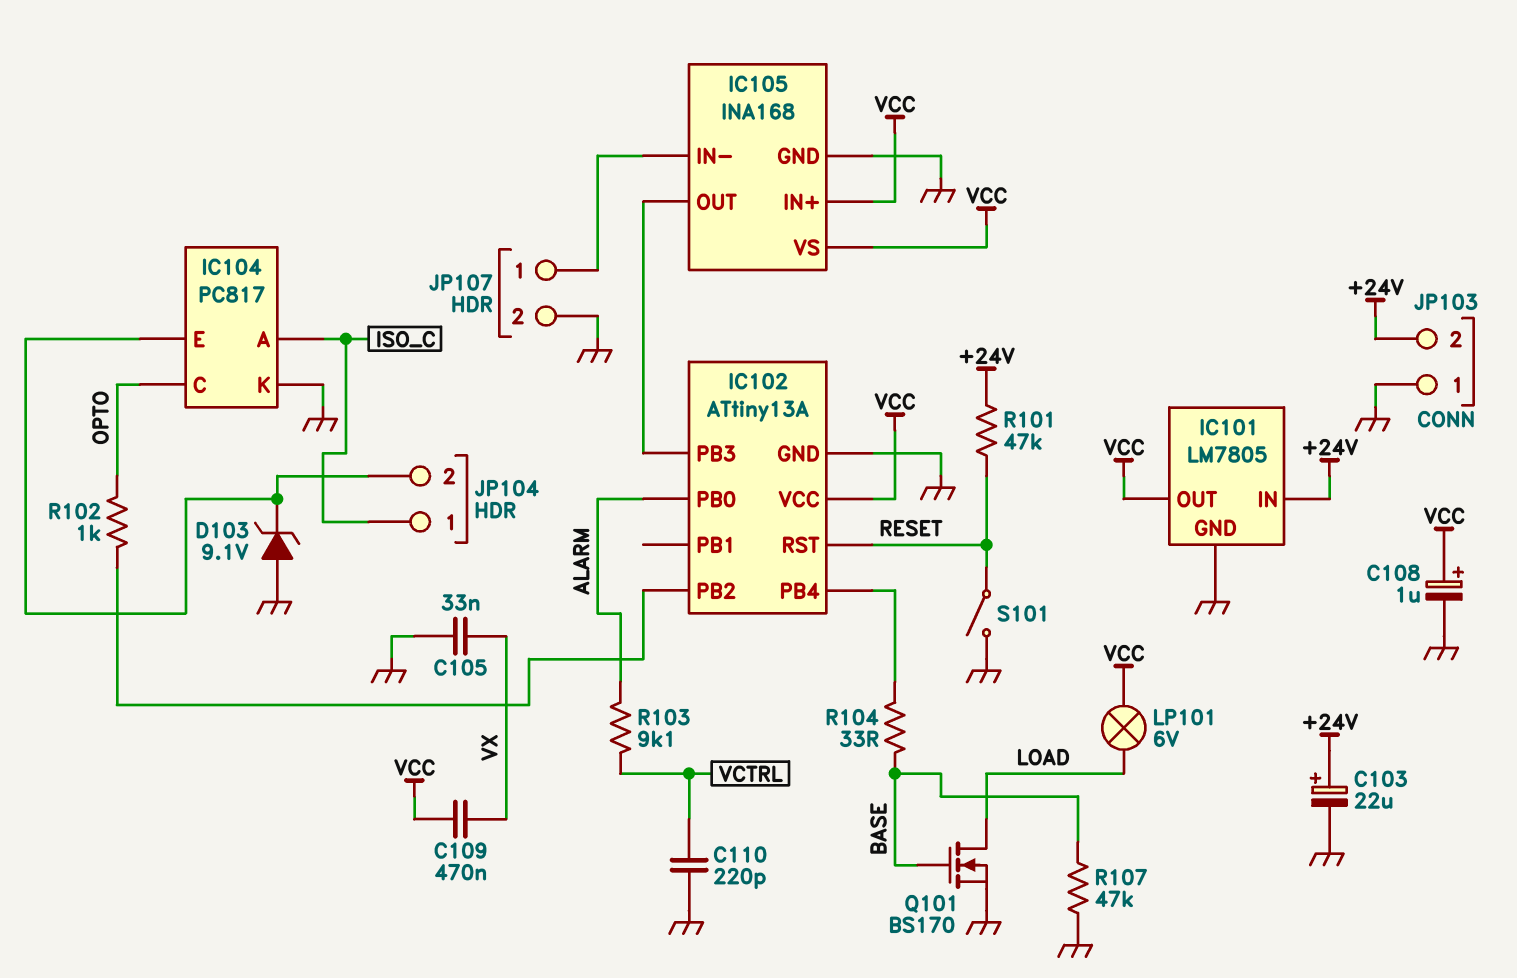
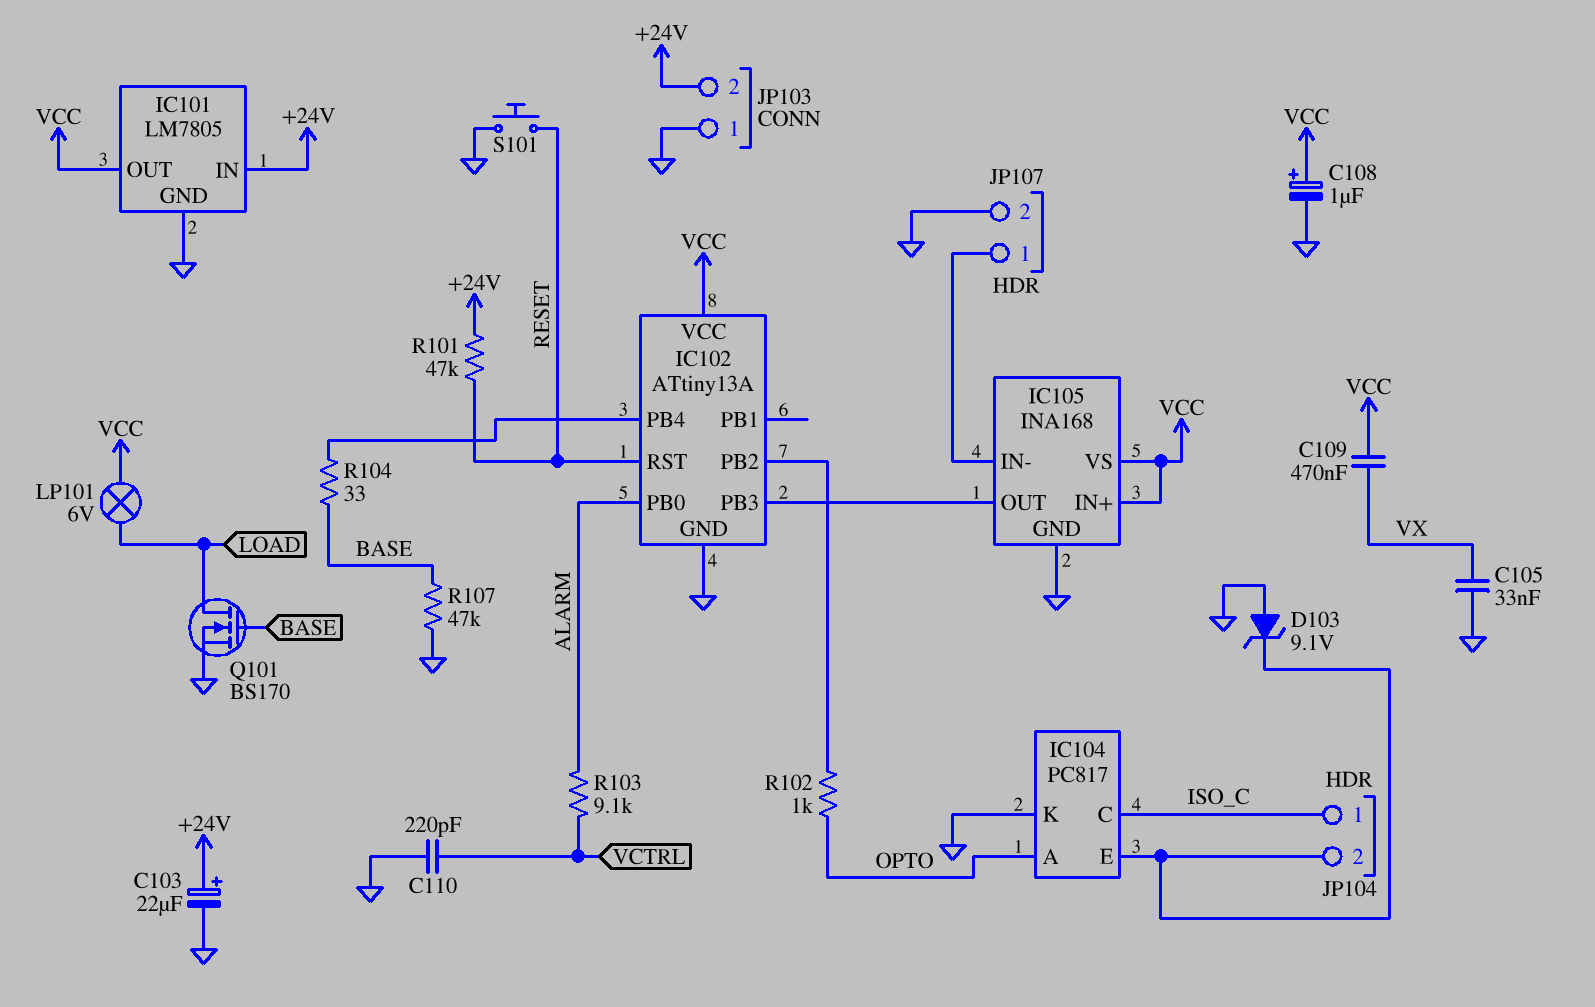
IC104 pin A: ISO_C -> OPTO
IC104 pin C: OPTO -> ISO_C
S101: switch (GND, RESET) -> button (GND, RESET)

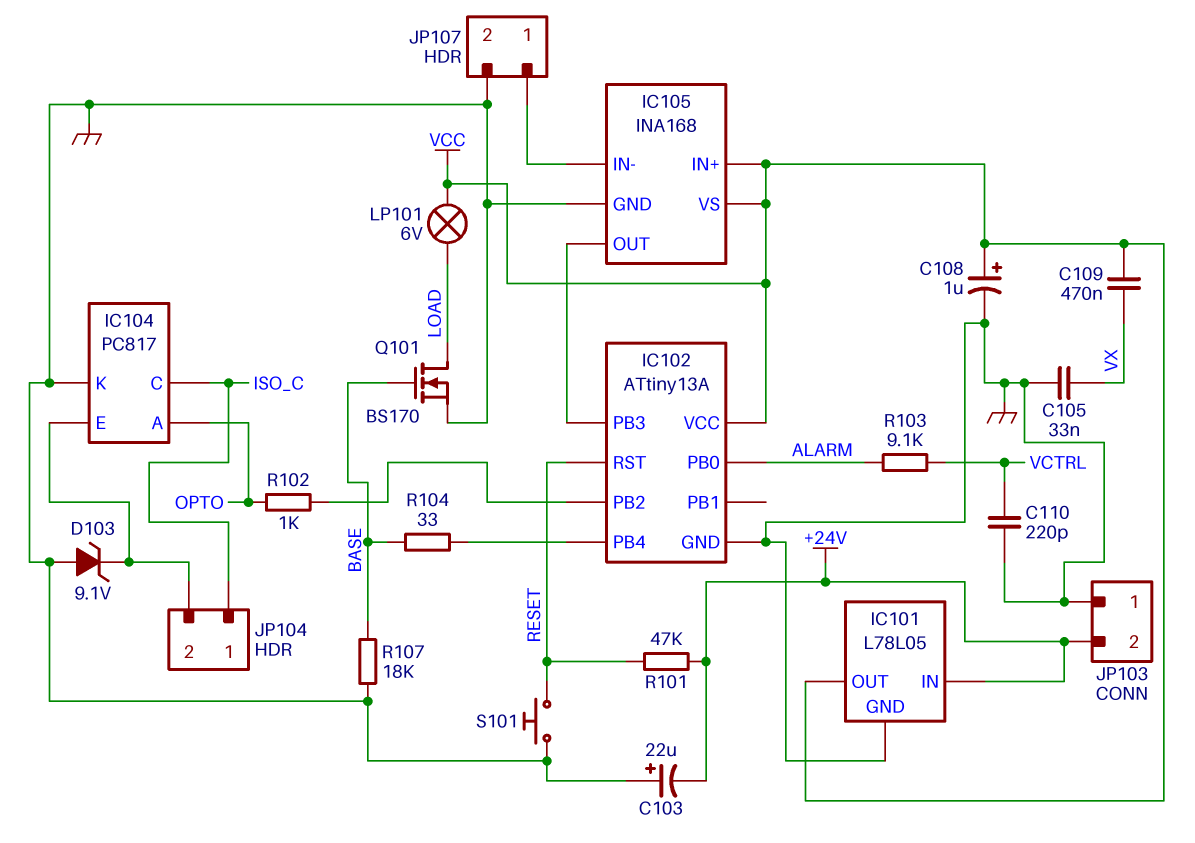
C103: 22uF (plus +24V, minus GND) -> 22uF (plus GND, minus +24V)
IC101: LM7805 -> L78L05
R107: 47k (BASE, GND) -> 18k (BASE, GND)

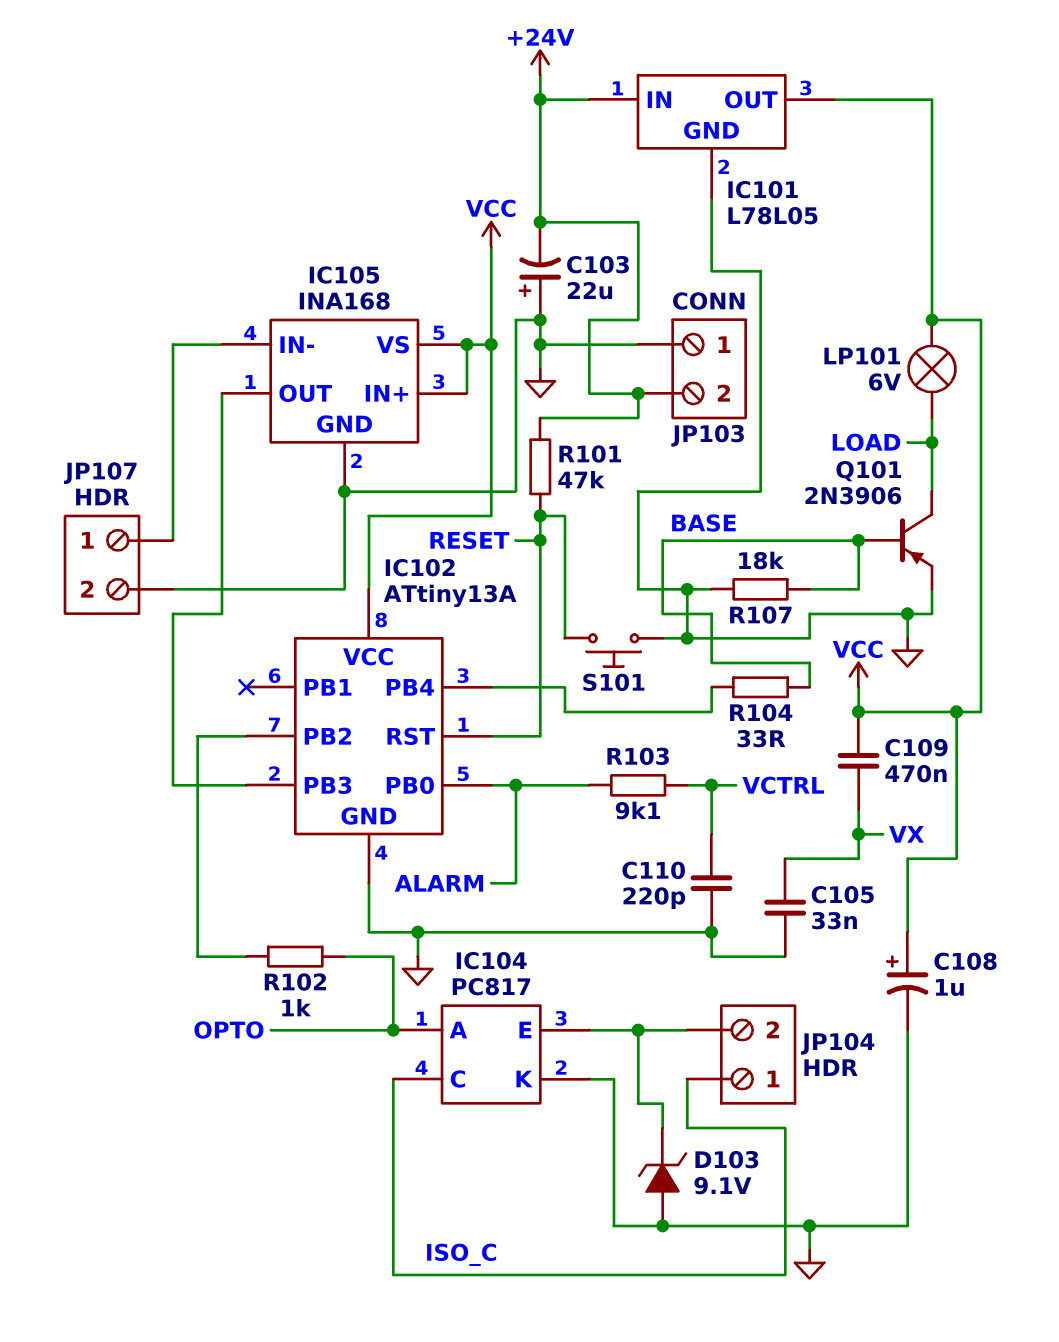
Q101: NMOS BS170 (G BASE, D LOAD, S GND) -> PNP 2N3906 (B BASE, C LOAD, E GND)

